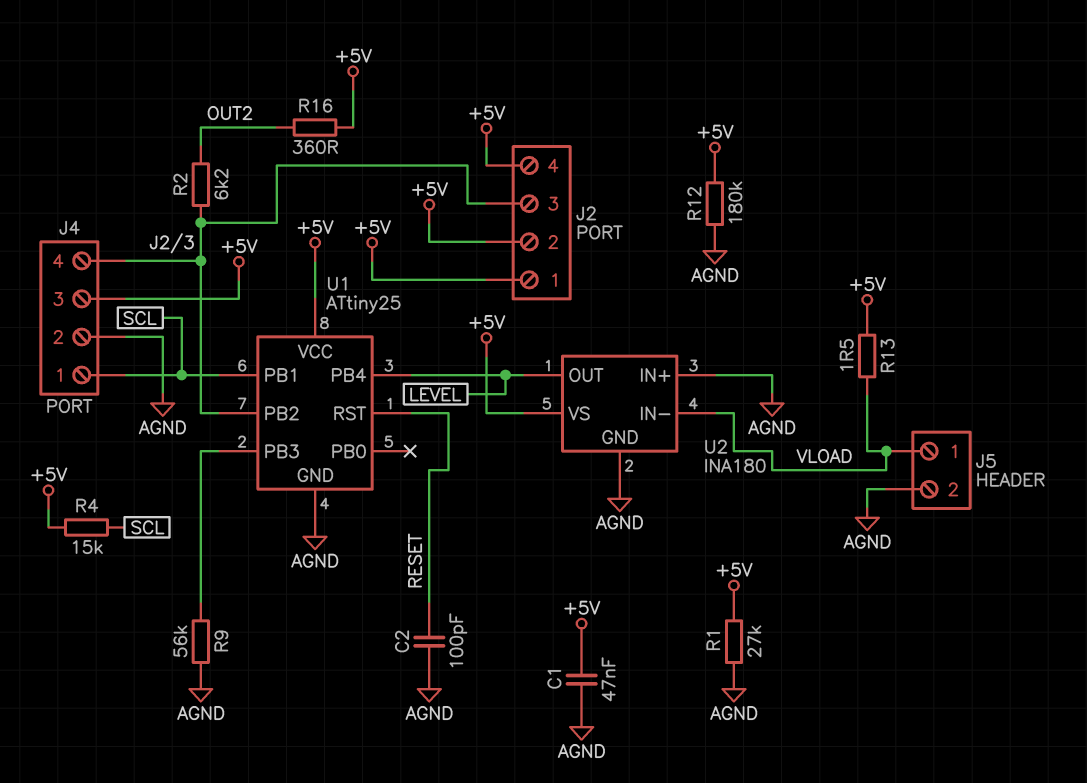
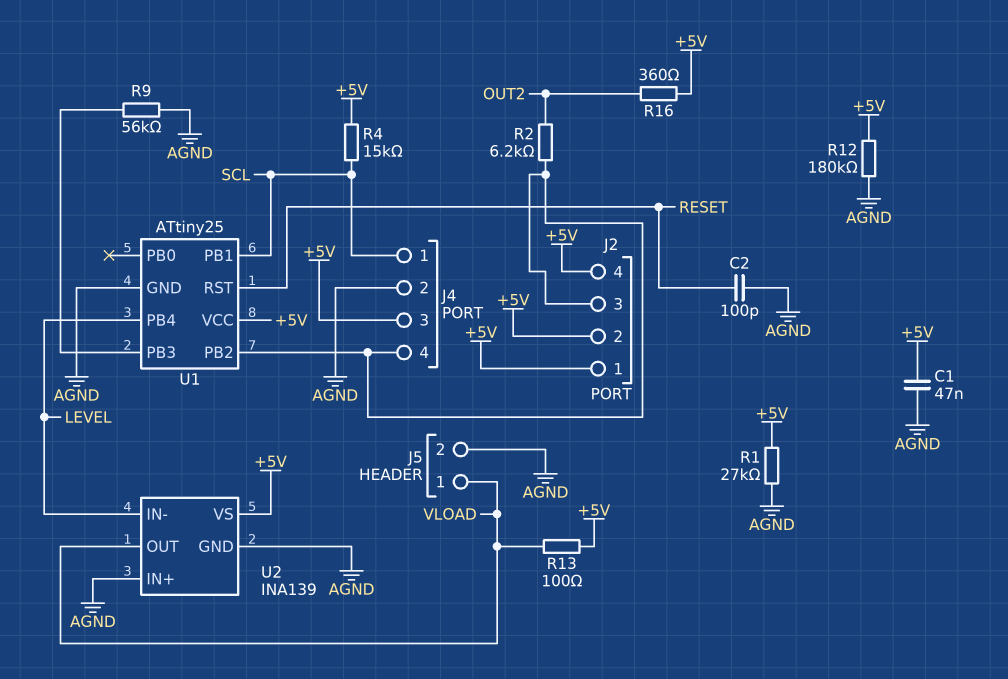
R13: 1.5 (+5V, VLOAD) -> 100 (+5V, VLOAD)
U2: INA180 -> INA139
U2 pin IN-: VLOAD -> LEVEL
U2 pin OUT: LEVEL -> VLOAD

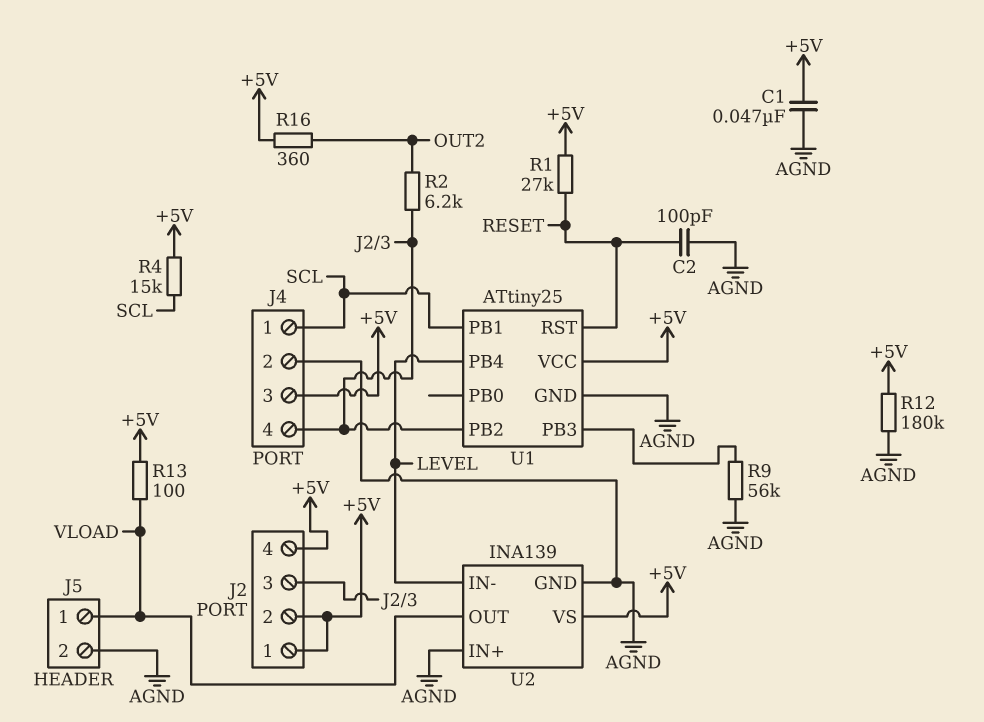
R1: 27k (+5V, AGND) -> 27k (+5V, RESET)

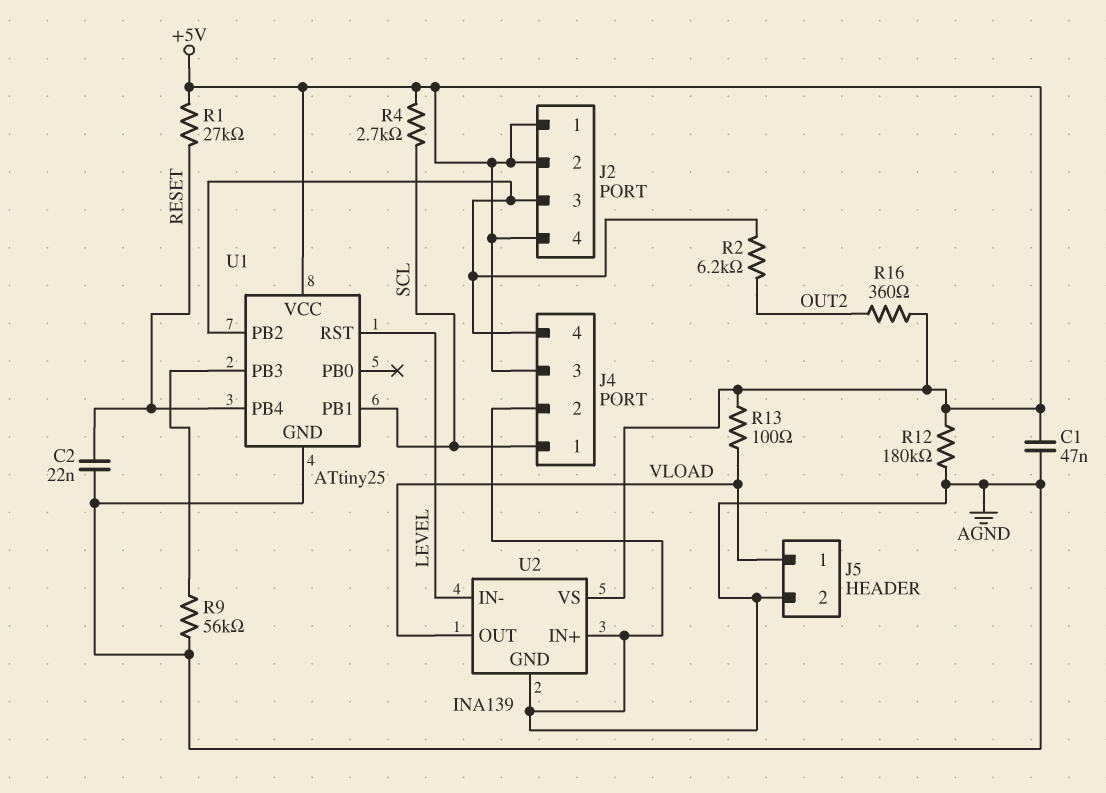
C2: 100pF (AGND, RESET) -> 22nF (AGND, RESET)
R4: 15k (+5V, SCL) -> 2.7k (+5V, SCL)
U1 pin PB4: LEVEL -> RESET
U1 pin RST: RESET -> LEVEL

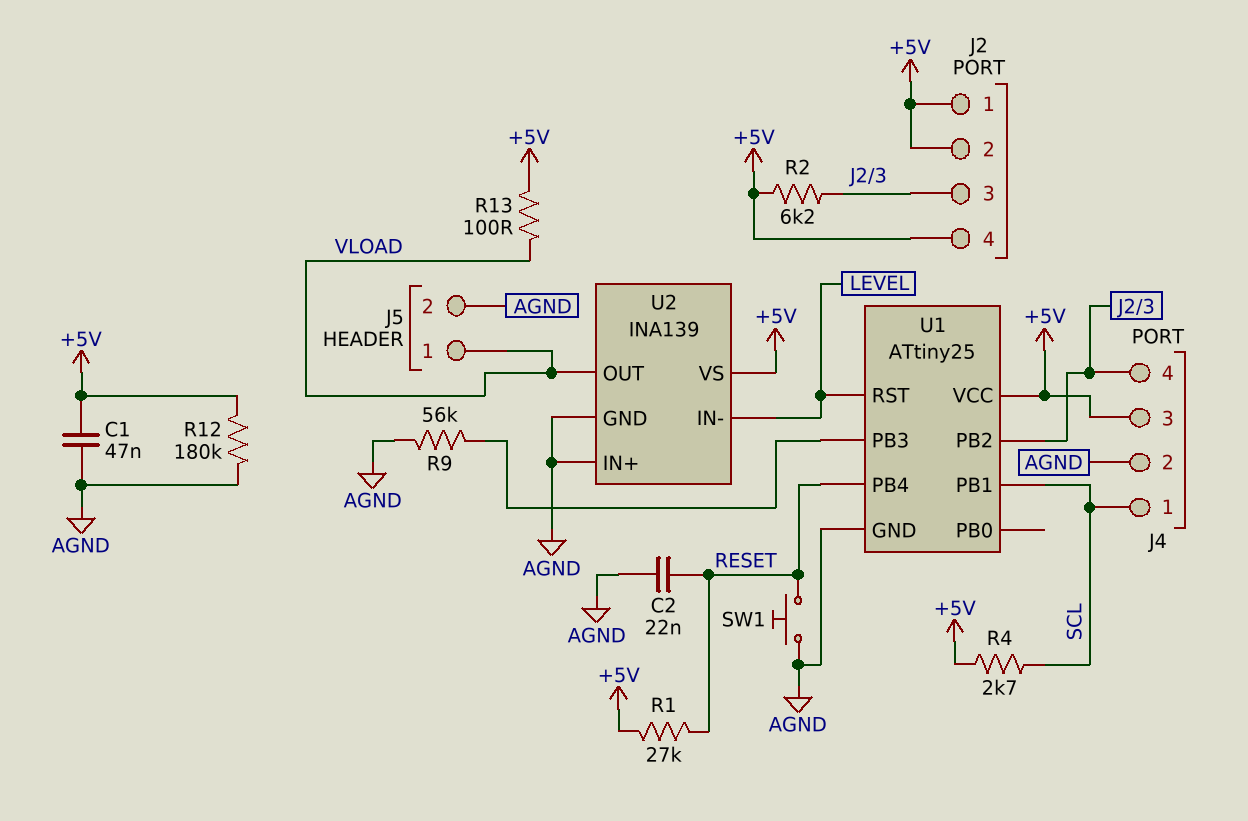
R2: 6.2k (J2/3, OUT2) -> 6.2k (+5V, J2/3)
R16: 360 (+5V, OUT2) -> none
SW1: none -> button (AGND, RESET)

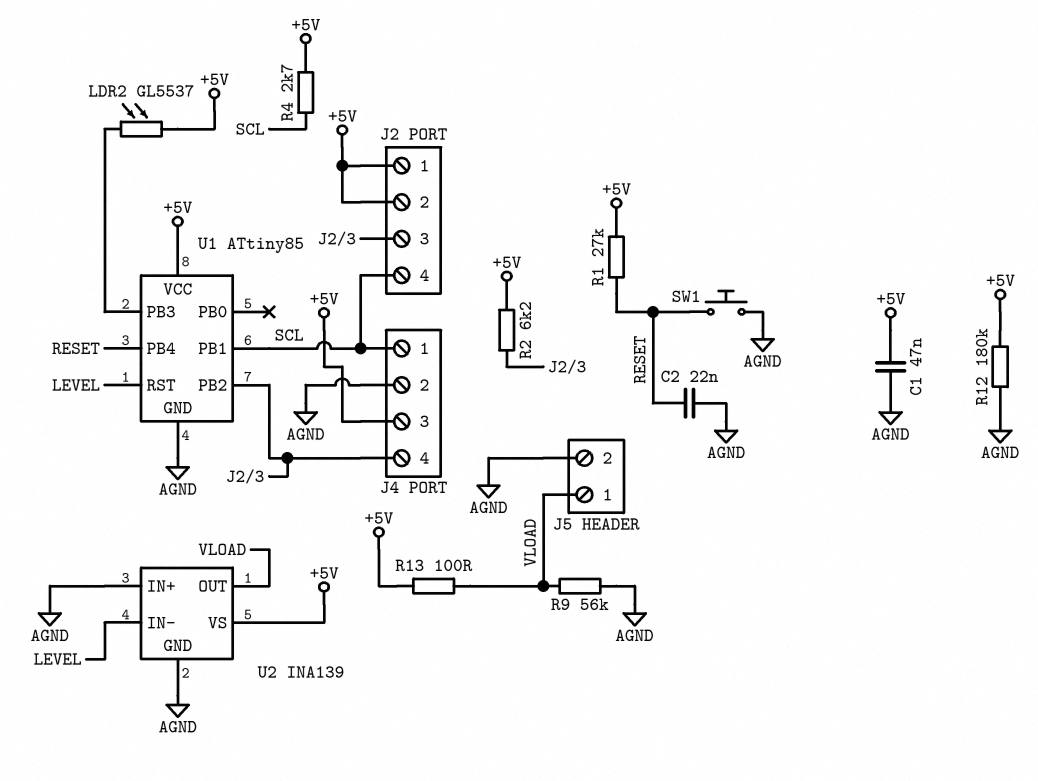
J2 pin 4: +5V -> SCL
LDR2: none -> GL5537 (+5V, U1/PB3)
R9: 56k (AGND, U1/PB3) -> 56k (AGND, VLOAD)
U1: ATtiny25 -> ATtiny85

